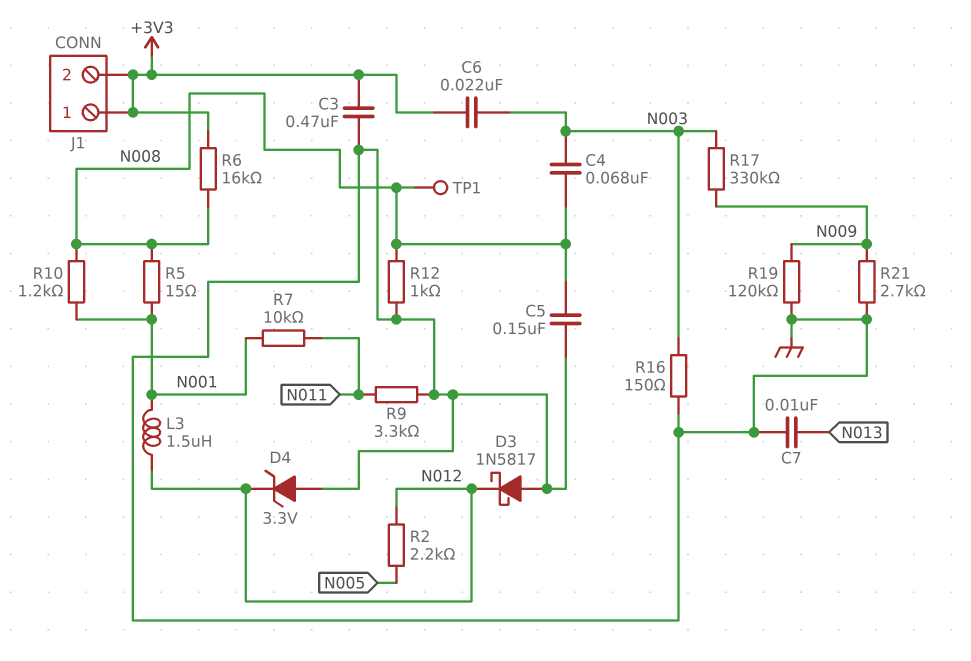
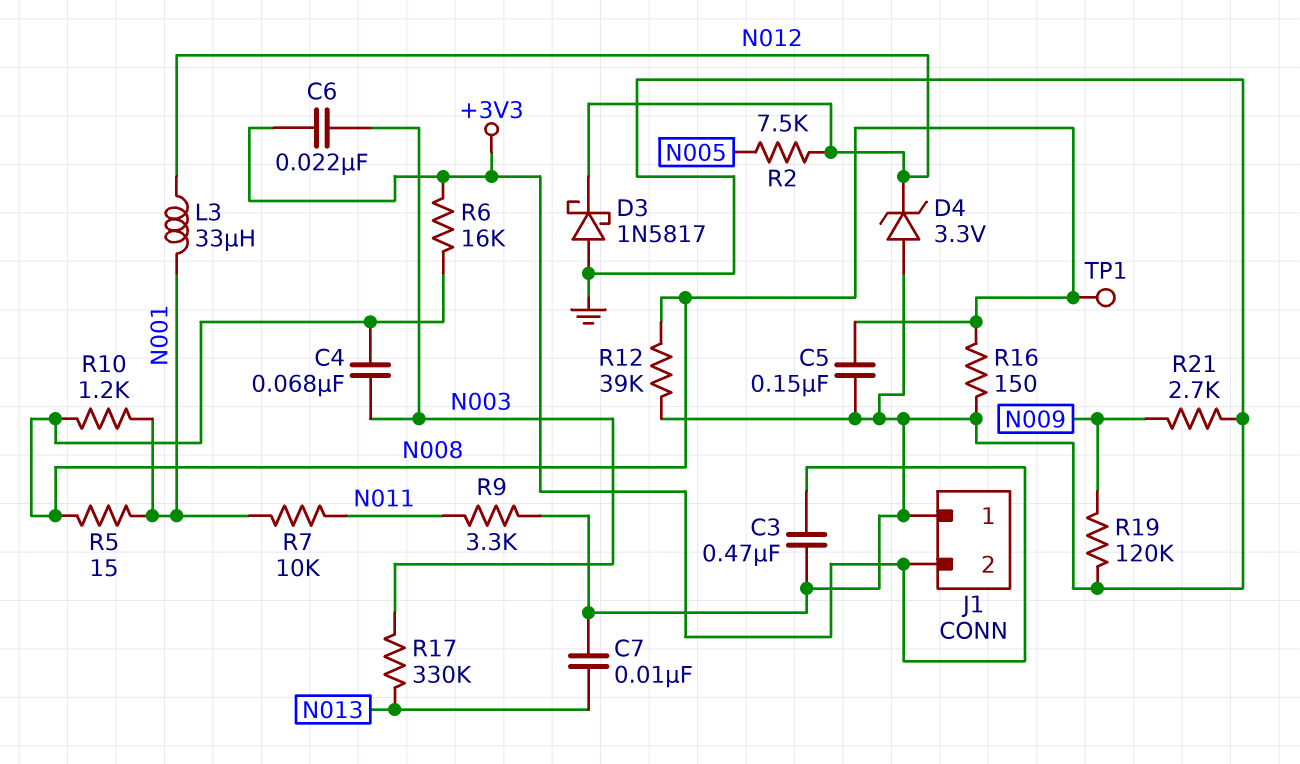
J1 pin 1: +3V3 -> GND
L3: 1.5uH (N001, N012) -> 33uH (N001, N012)
R2: 2.2k (N005, N012) -> 7.5k (N005, N012)
R12: 1k (GND, N008) -> 39k (GND, N008)
R16: 150 (GND, N003) -> 150 (GND, N008)
R17: 330k (N003, N009) -> 330k (N003, N013)

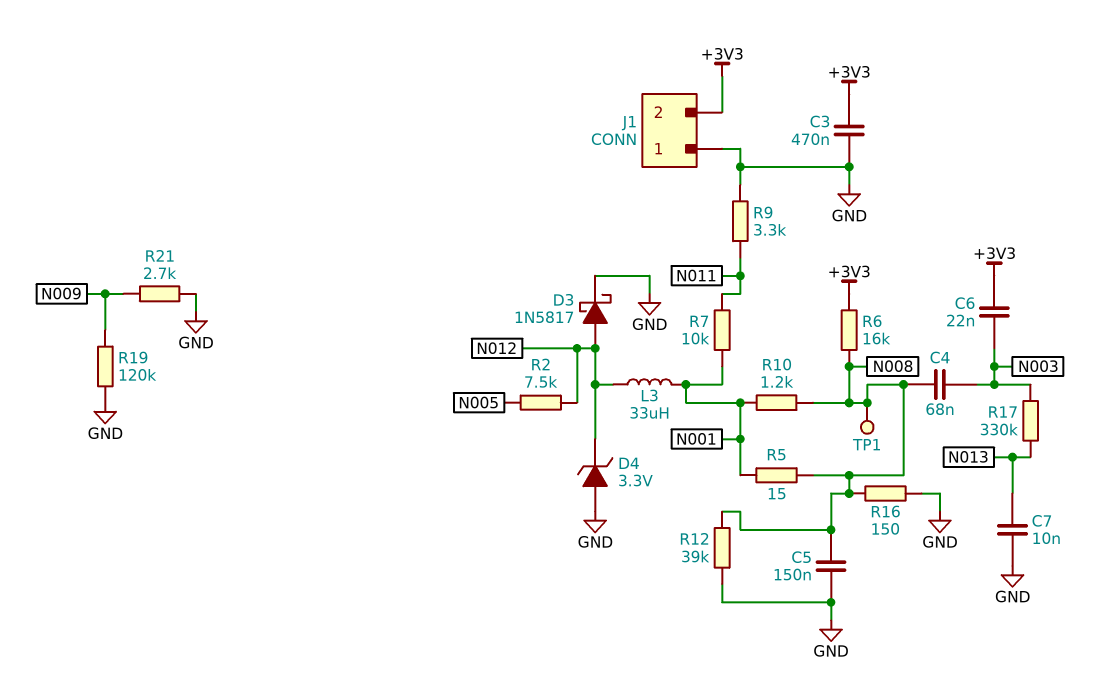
D3: schottky 1N5817 (A GND, K N012) -> schottky 1N5817 (A N012, K GND)

